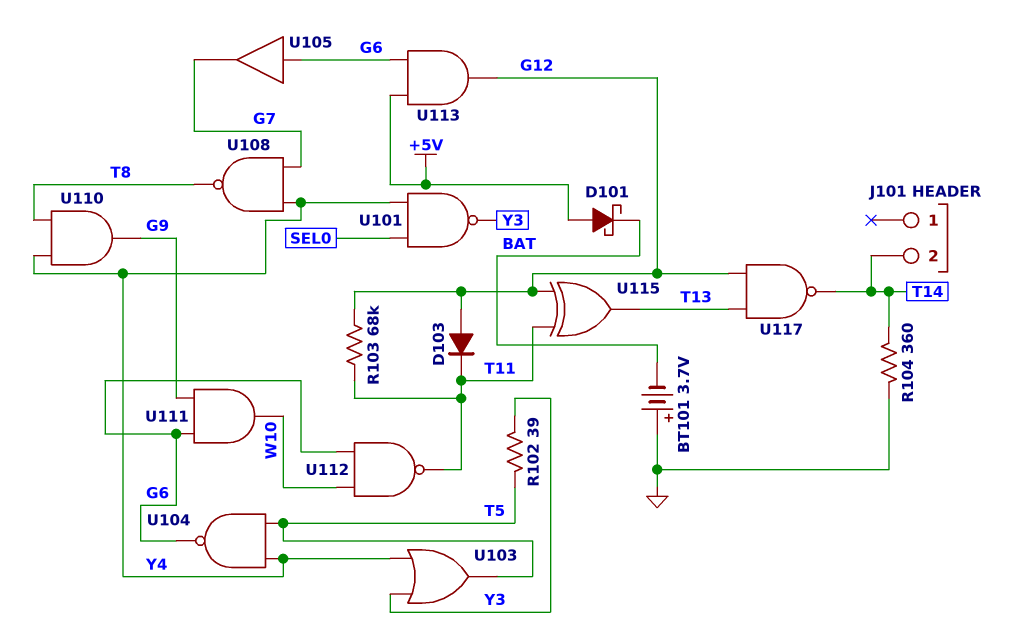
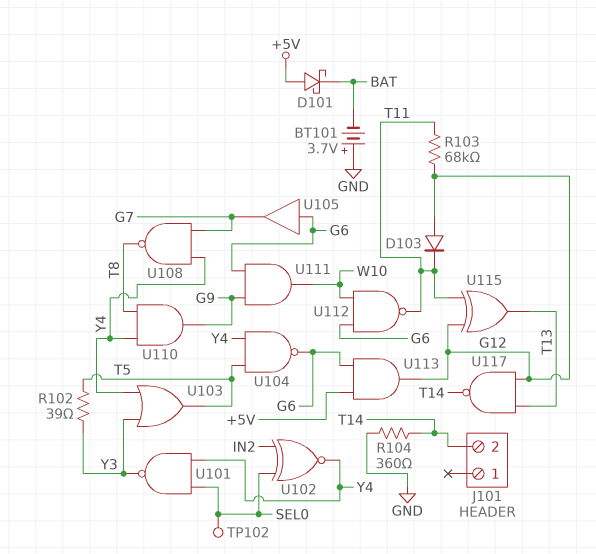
TP102: none -> test point (SEL0)
U102: none -> XNOR (in IN2, in SEL0, out Y4)

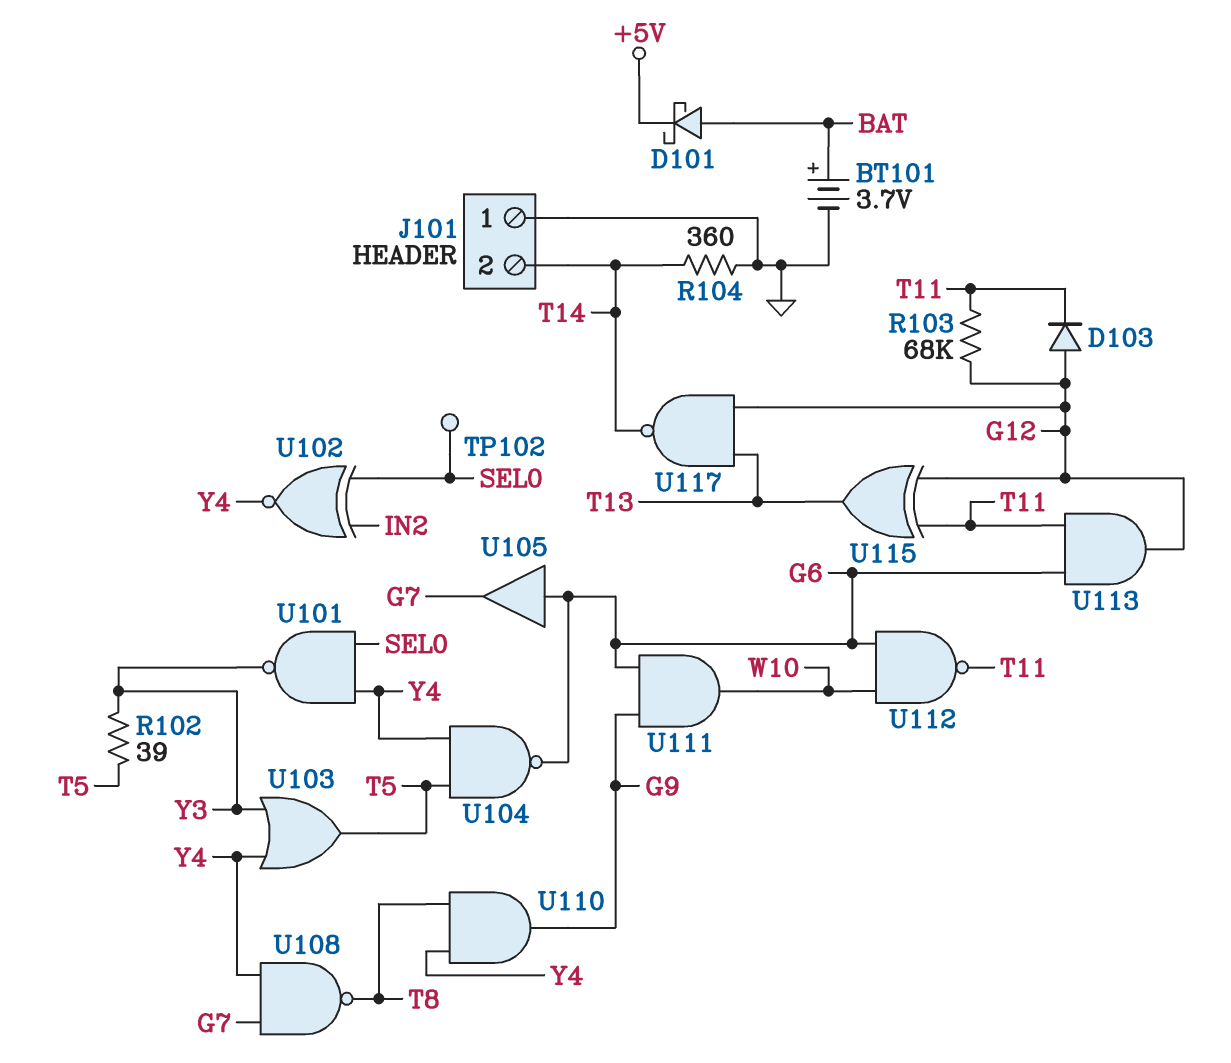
BT101: 3.7V (plus GND, minus BAT) -> 3.7V (plus BAT, minus GND)
D101: schottky (A +5V, K BAT) -> schottky (A BAT, K +5V)
J101 pin 1: none -> GND
U113: AND (in +5V, in G6, out G12) -> AND (in G6, in T11, out G12)

